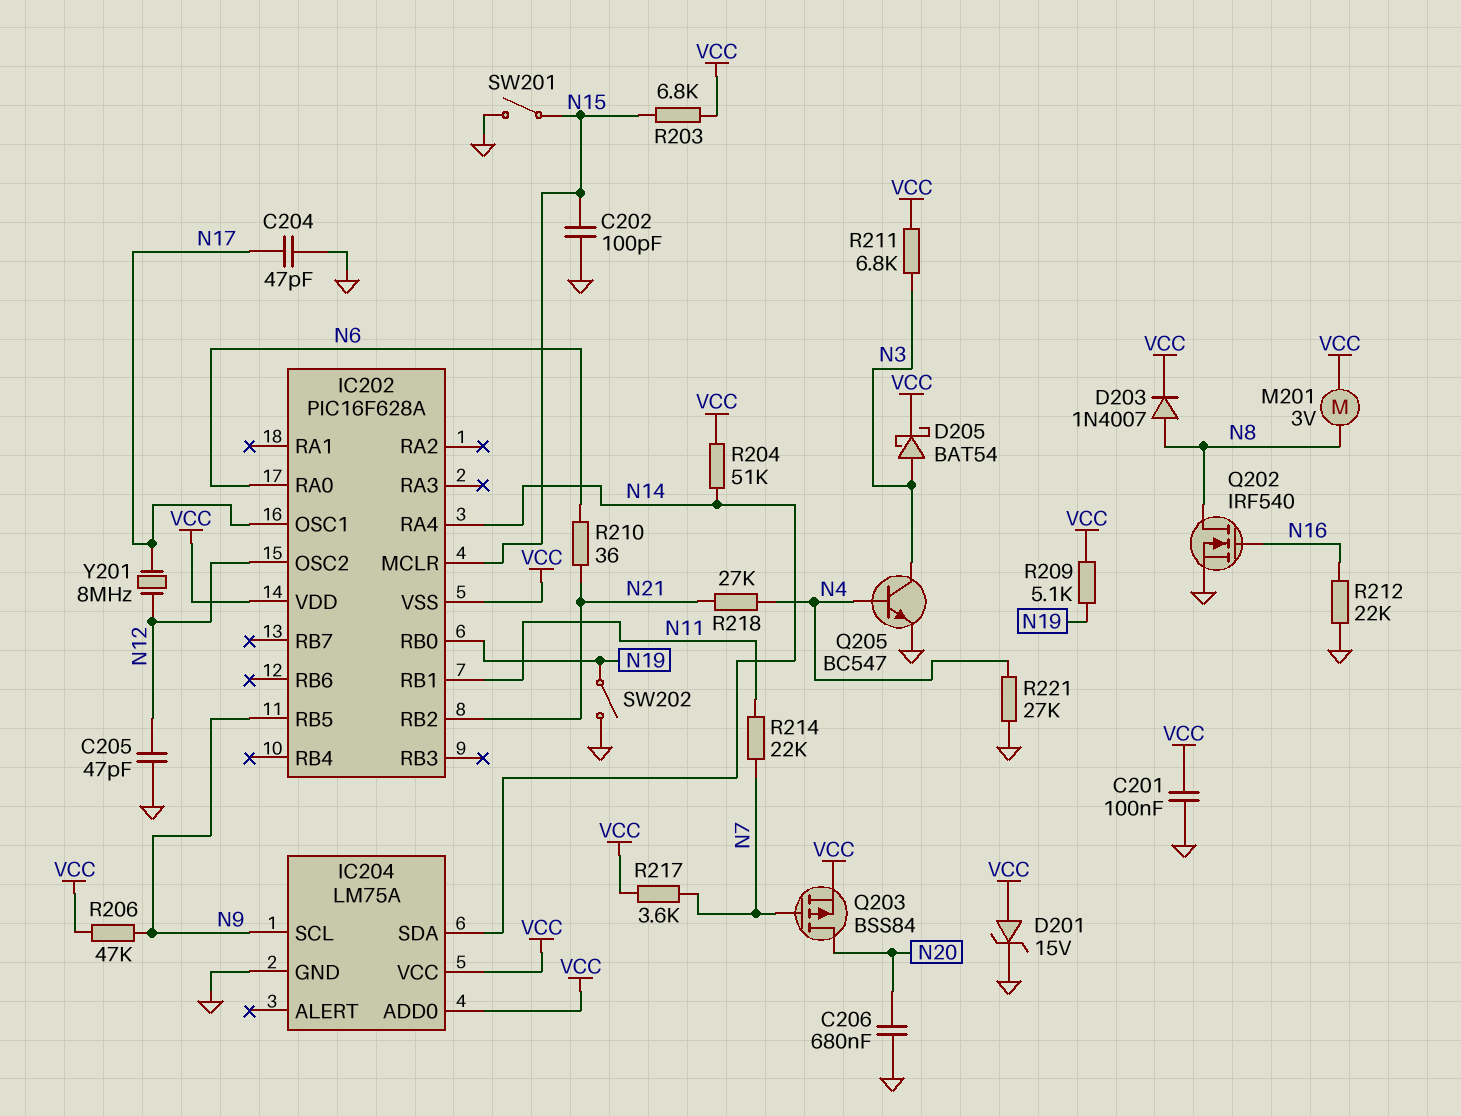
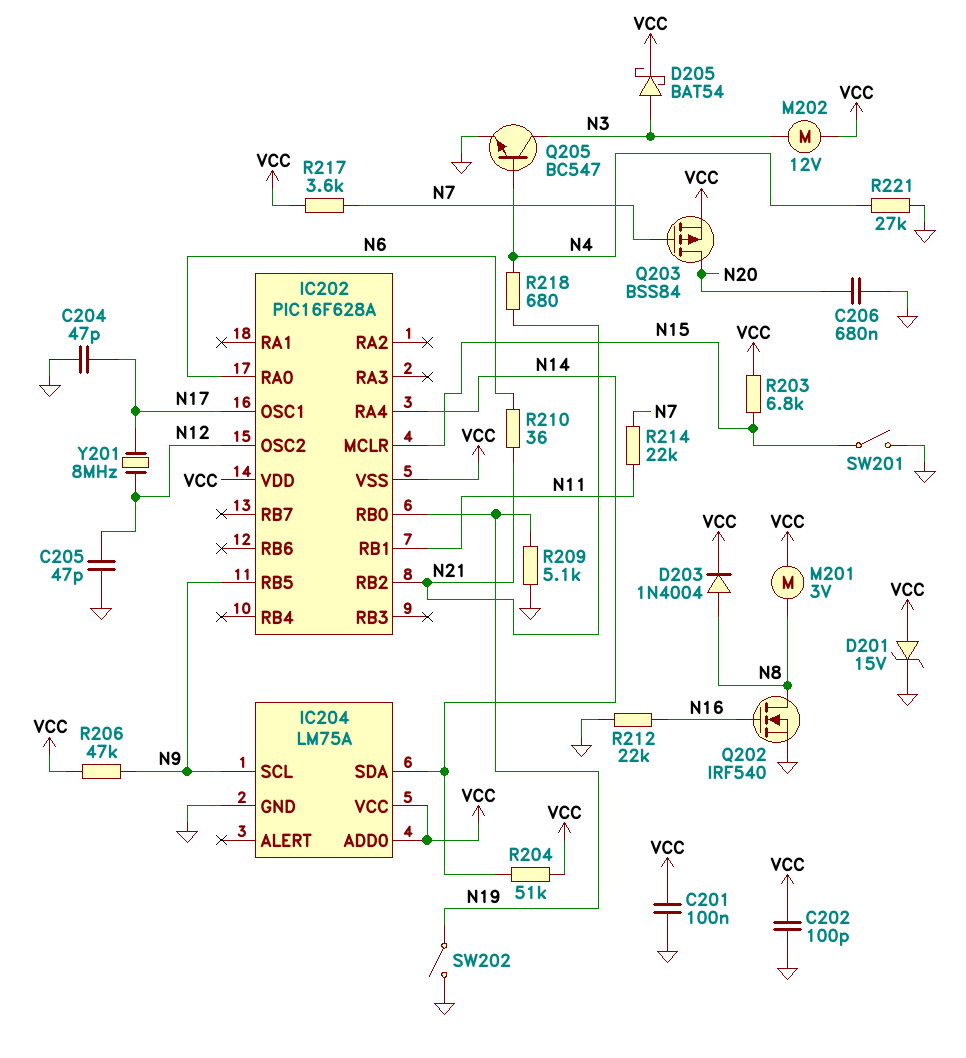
C202: 100pF (GND, N15) -> 100pF (GND, VCC)
D203: diode 1N4007 (A N8, K VCC) -> diode 1N4004 (A N8, K VCC)
M202: none -> motor 12V (N3, VCC)
R209: 5.1k (N19, VCC) -> 5.1k (GND, N19)
R211: 6.8k (N3, VCC) -> none
R218: 27k (N4, N21) -> 680 (N4, N21)

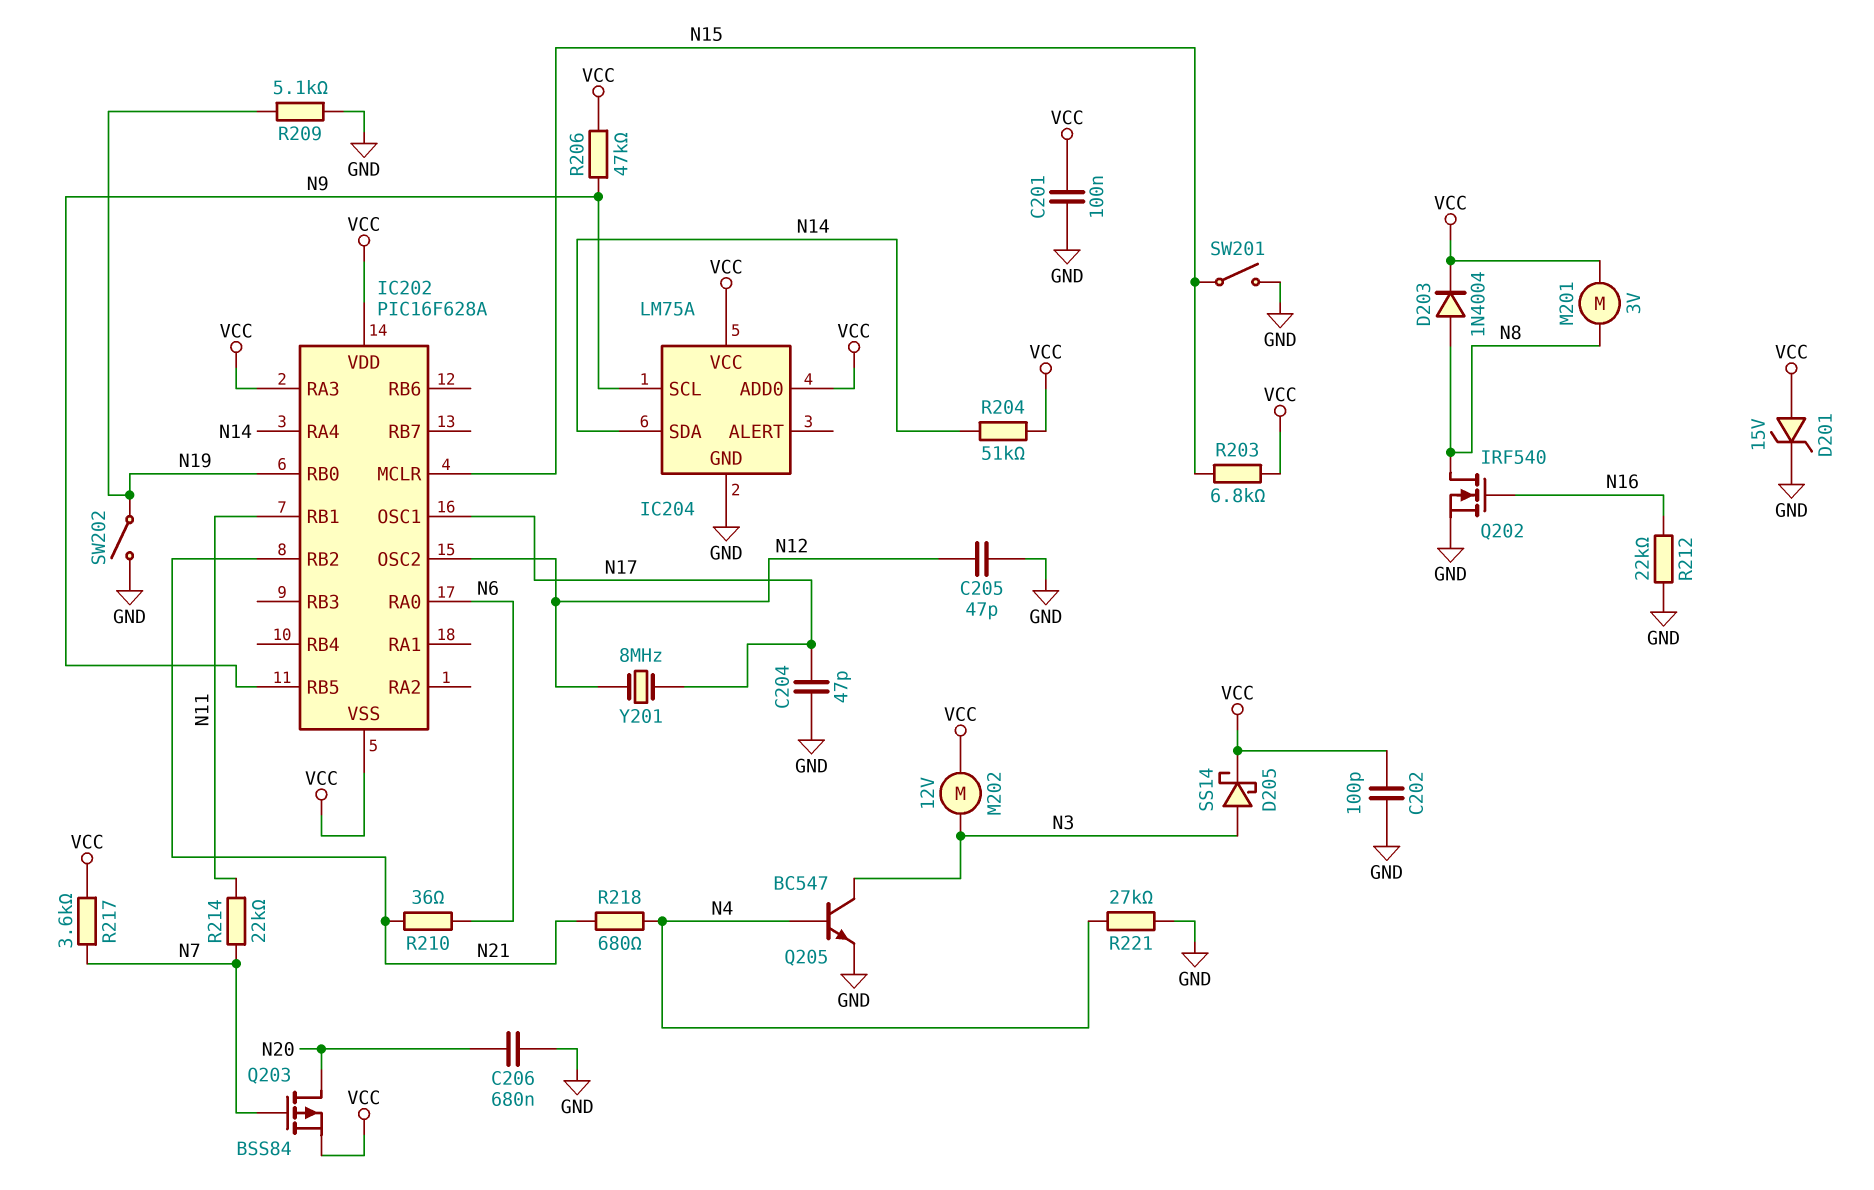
D205: schottky BAT54 (A N3, K VCC) -> schottky SS14 (A N3, K VCC)
IC202 pin RA3: none -> VCC

